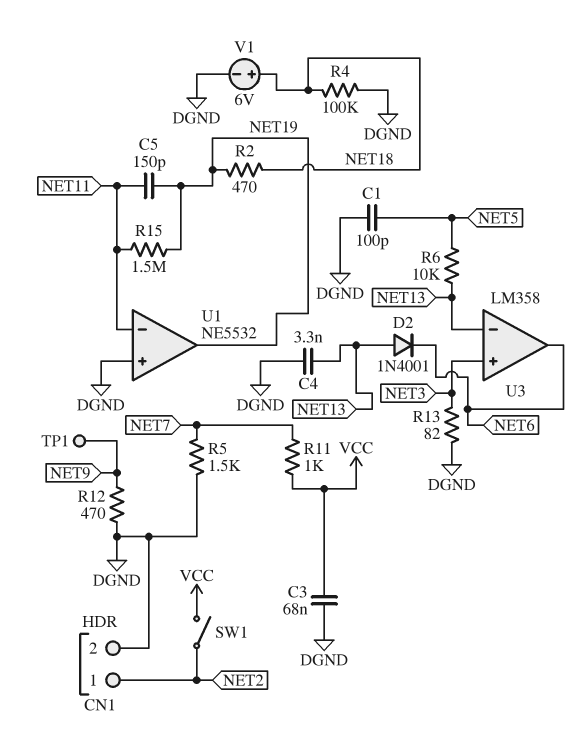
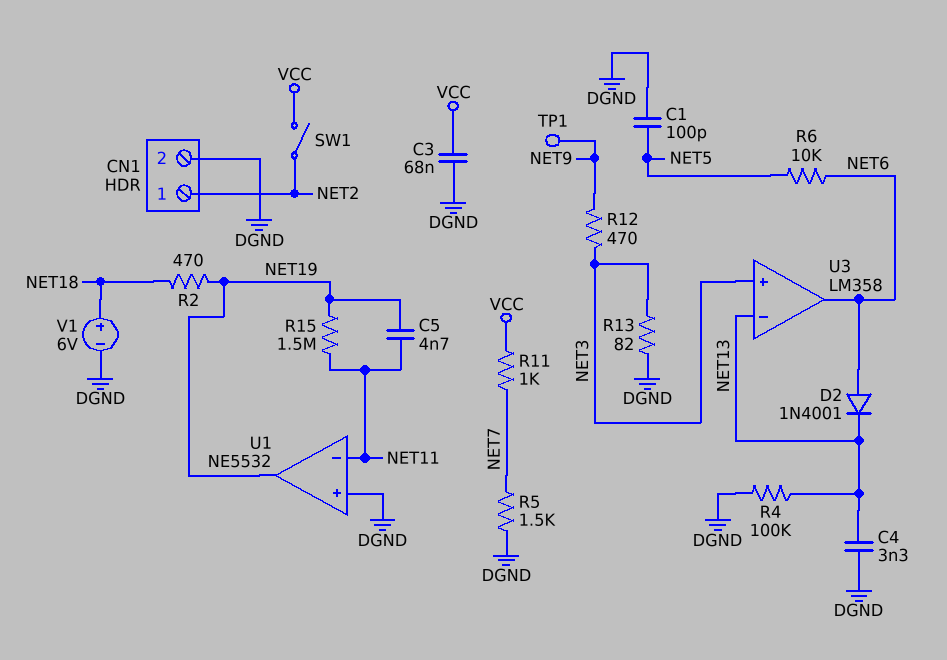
C5: 150pF (NET11, NET19) -> 4.7nF (NET11, NET19)
D2: diode 1N4001 (A NET13, K NET6) -> diode 1N4001 (A NET6, K NET13)
R4: 100k (DGND, NET18) -> 100k (DGND, NET13)
R6: 10k (NET5, NET13) -> 10k (NET5, NET6)
R12: 470 (DGND, NET9) -> 470 (NET3, NET9)

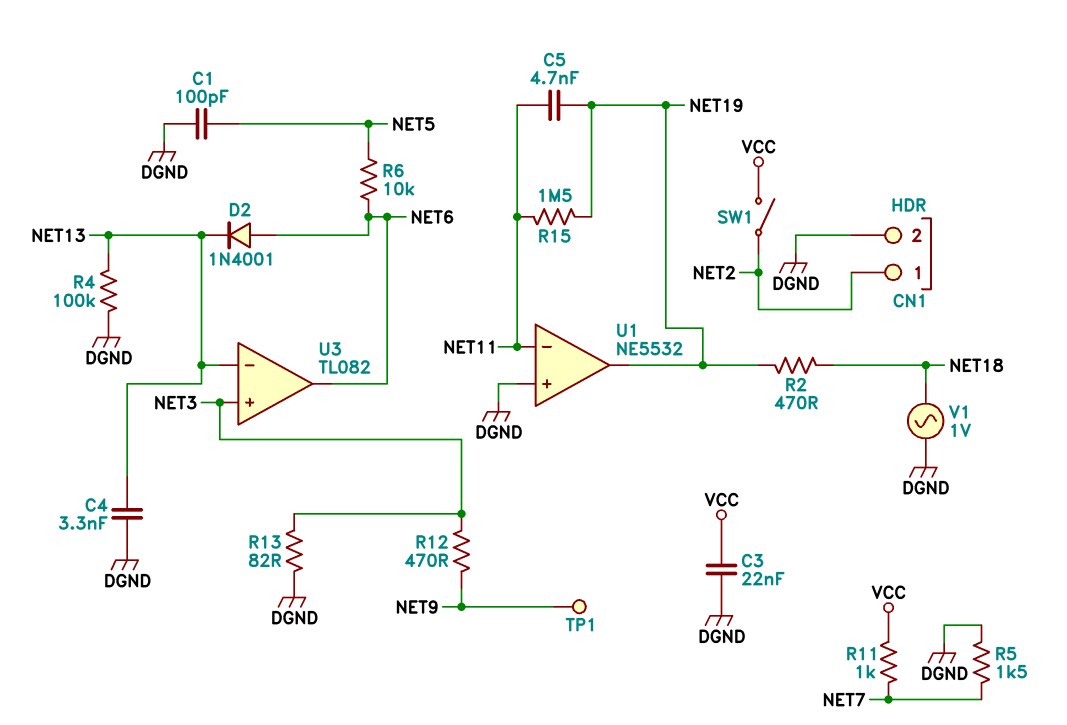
C3: 68nF (DGND, VCC) -> 22nF (DGND, VCC)
U3: LM358 -> TL082
V1: 6V (plus NET18, minus DGND) -> AC 1V (DGND, NET18)

